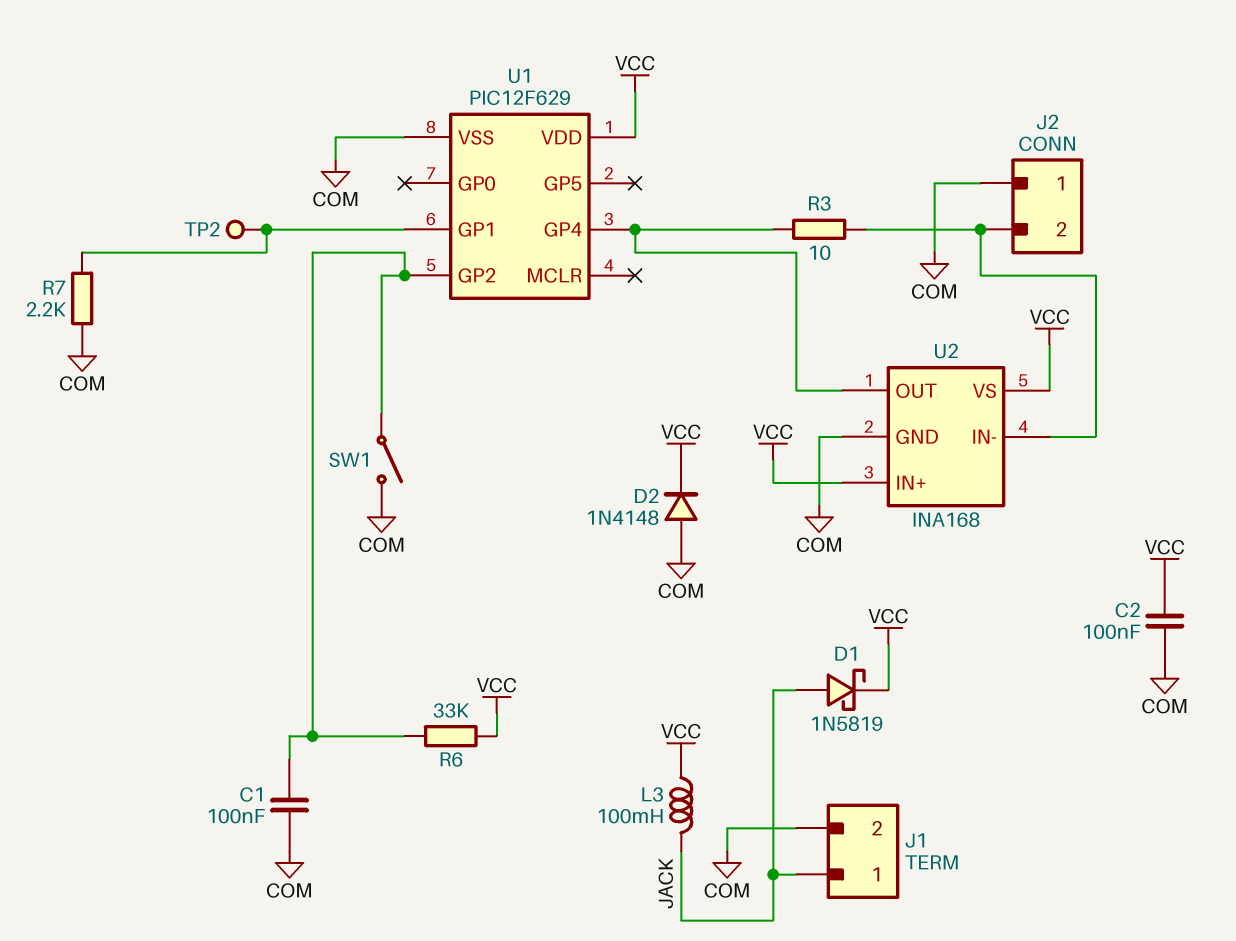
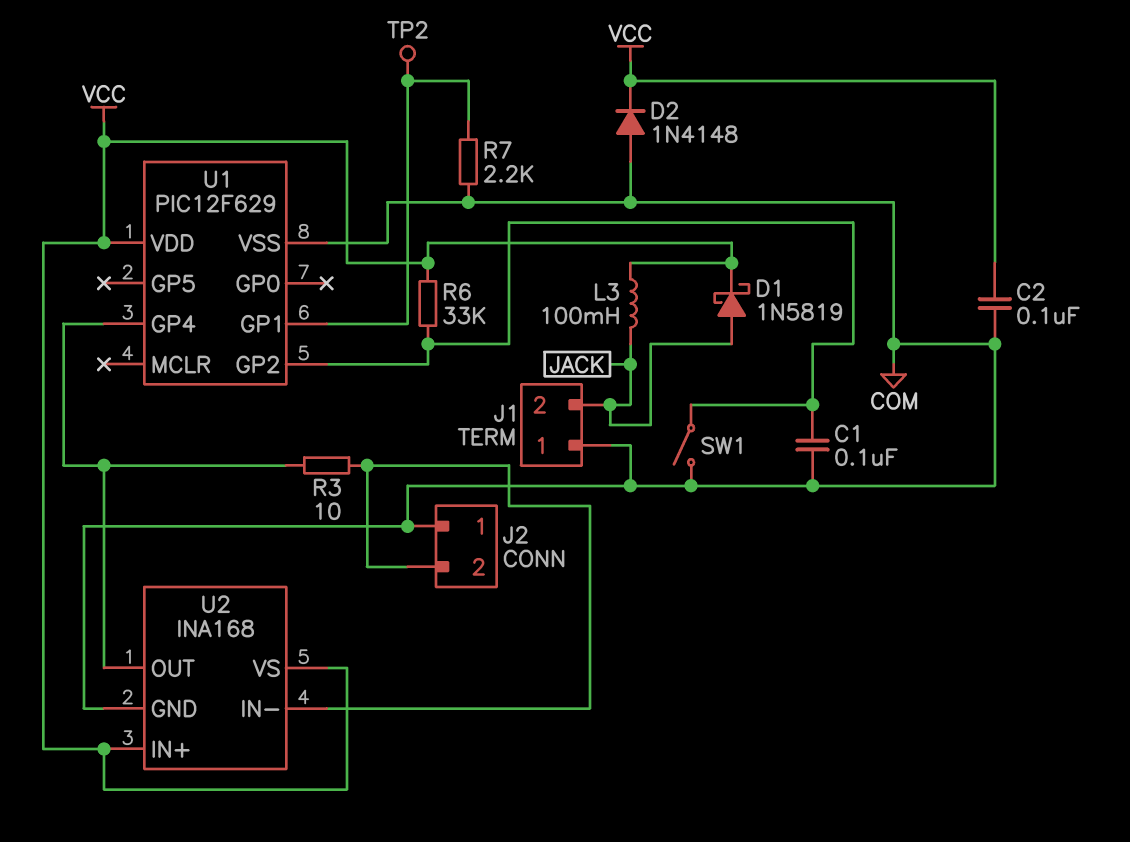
J1 pin 1: JACK -> COM
J1 pin 2: COM -> JACK

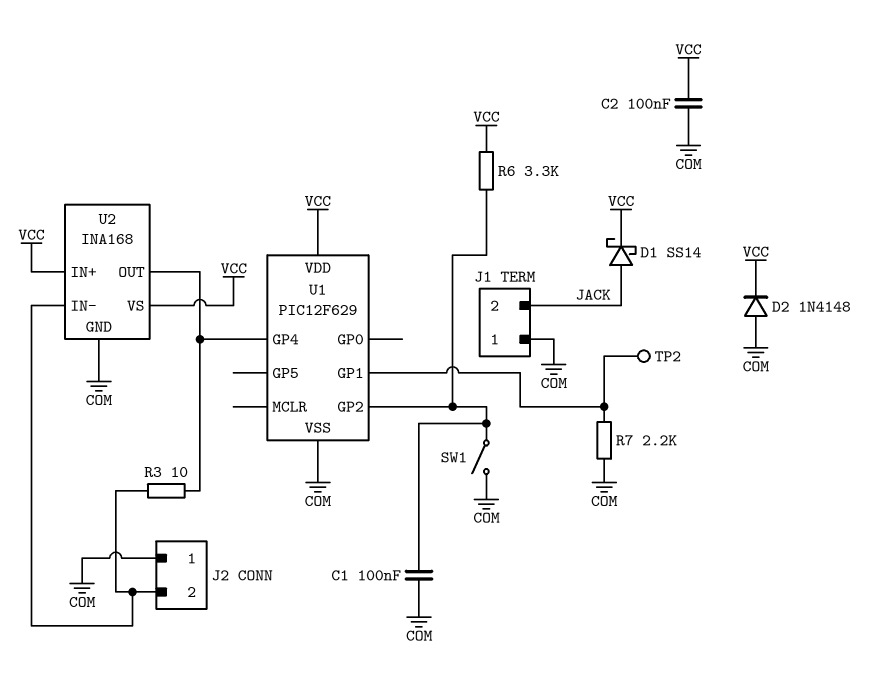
D1: schottky 1N5819 (A JACK, K VCC) -> schottky SS14 (A JACK, K VCC)
L3: 100mH (JACK, VCC) -> none
R6: 33k (U1/GP2, VCC) -> 3.3k (U1/GP2, VCC)

